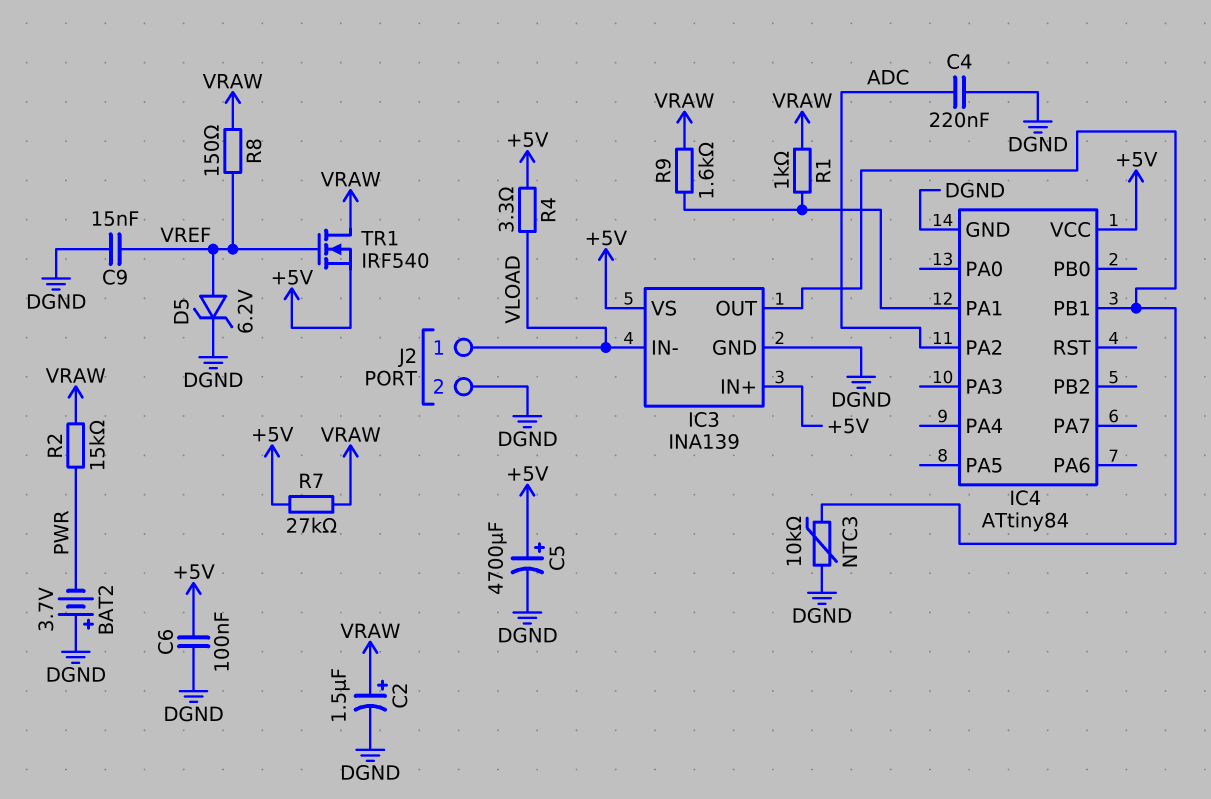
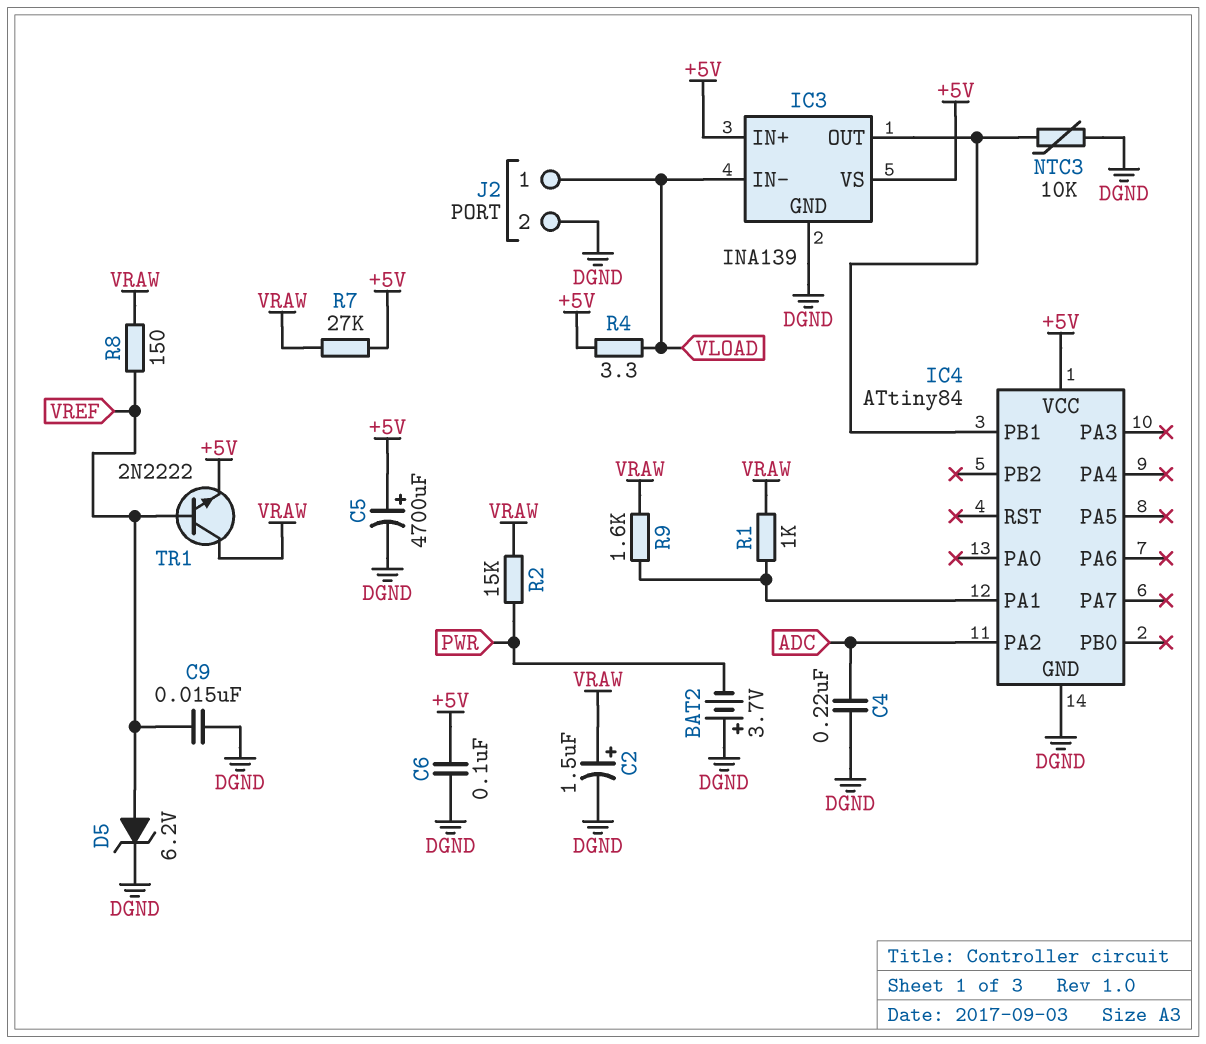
TR1: NMOS IRF540 (G VREF, D VRAW, S +5V) -> NPN 2N2222 (B VREF, C VRAW, E +5V)

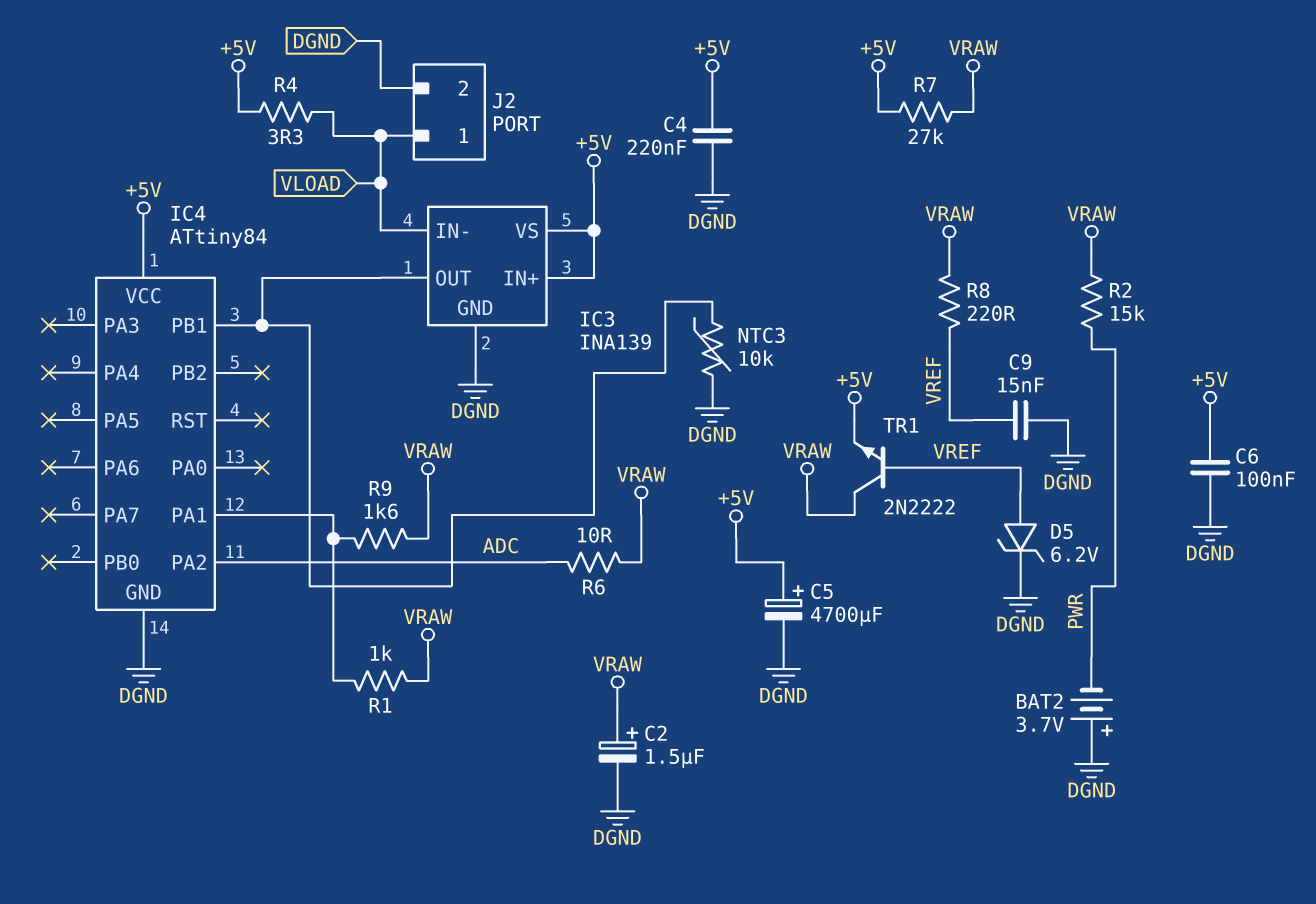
C4: 220nF (ADC, DGND) -> 220nF (+5V, DGND)
R6: none -> 10 (ADC, VRAW)
R8: 150 (VRAW, VREF) -> 220 (VRAW, VREF)

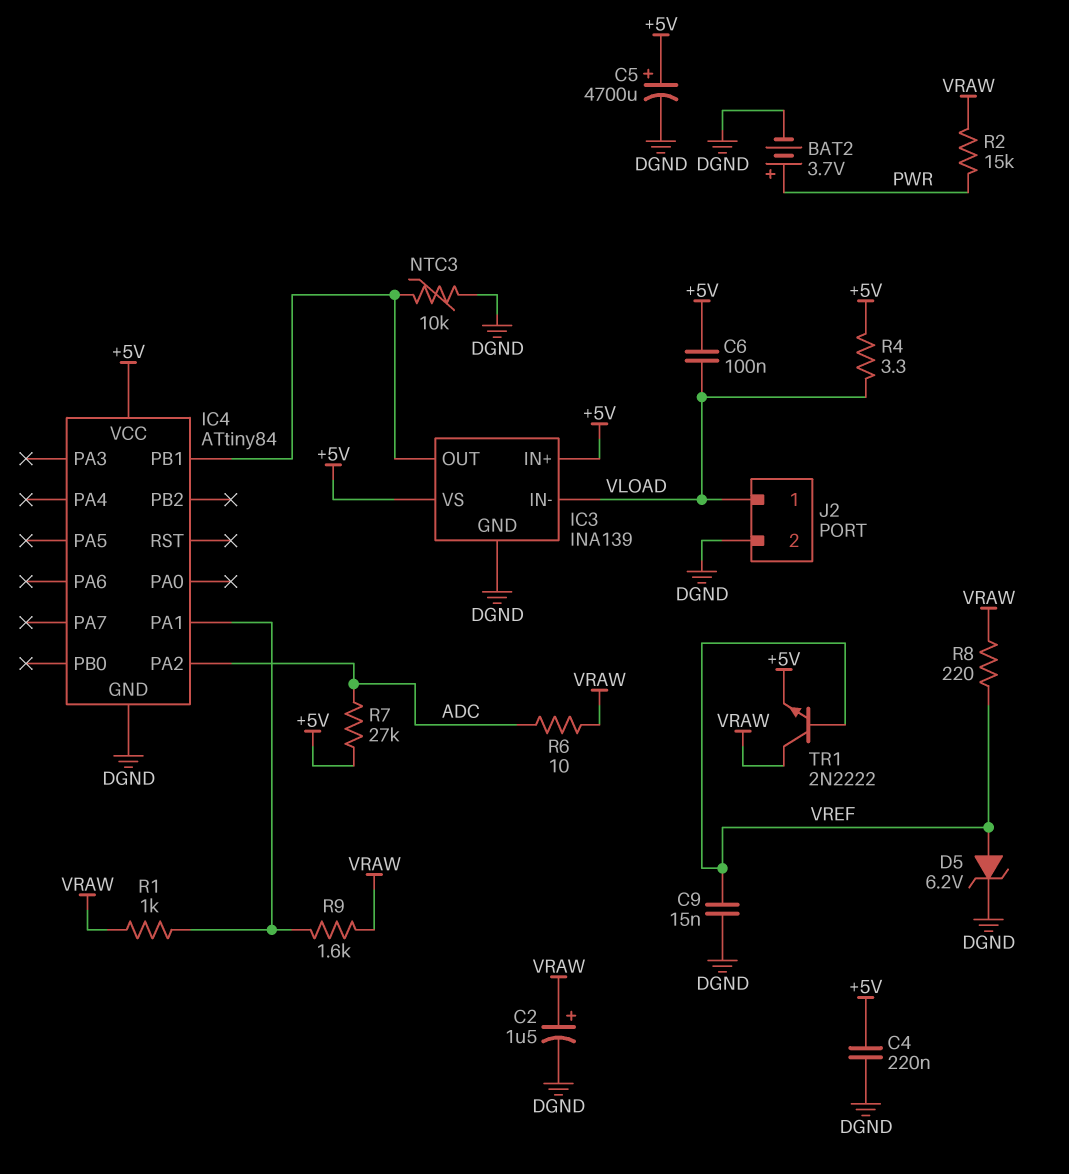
BAT2: 3.7V (plus DGND, minus PWR) -> 3.7V (plus PWR, minus DGND)
C6: 100nF (+5V, DGND) -> 100nF (+5V, VLOAD)
R7: 27k (+5V, VRAW) -> 27k (+5V, ADC)

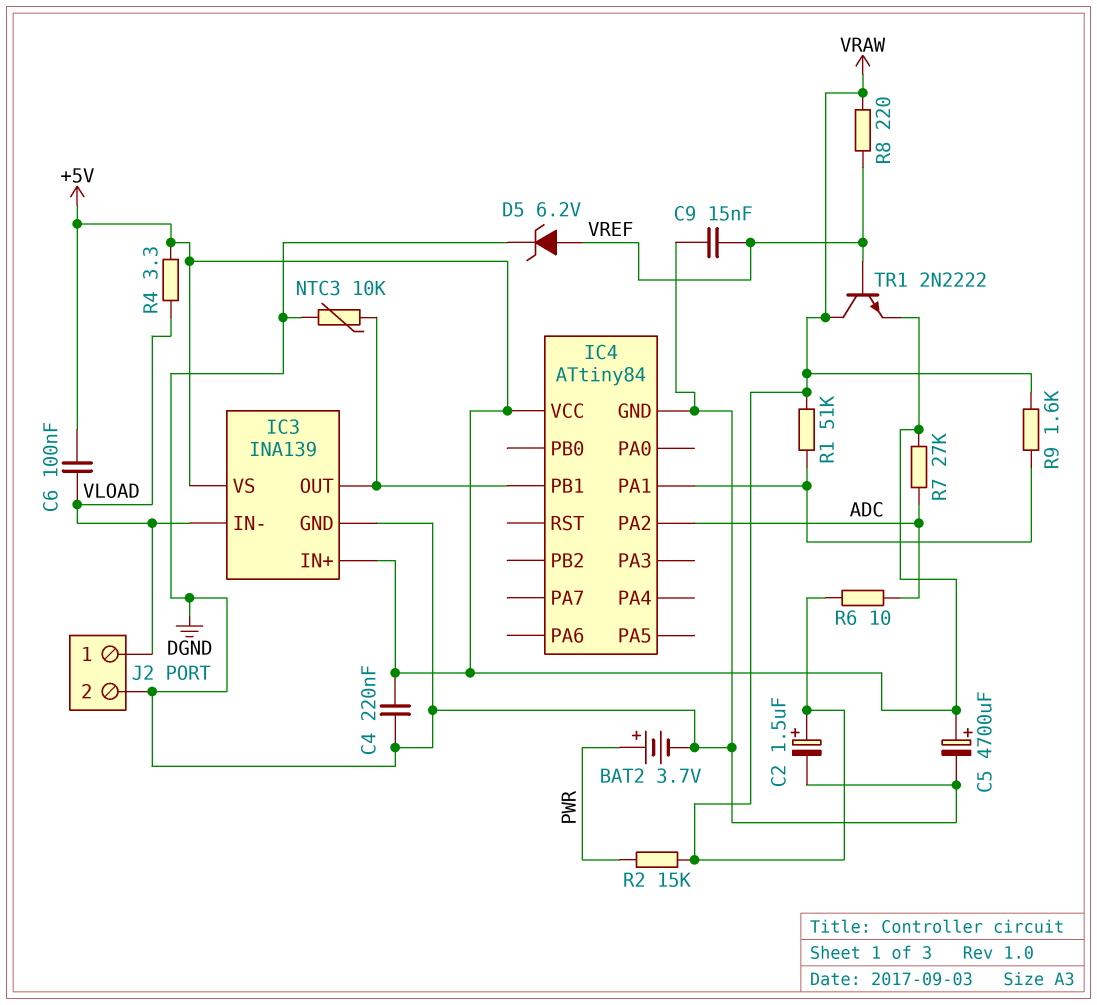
R1: 1k (IC4/PA1, VRAW) -> 51k (IC4/PA1, VRAW)

